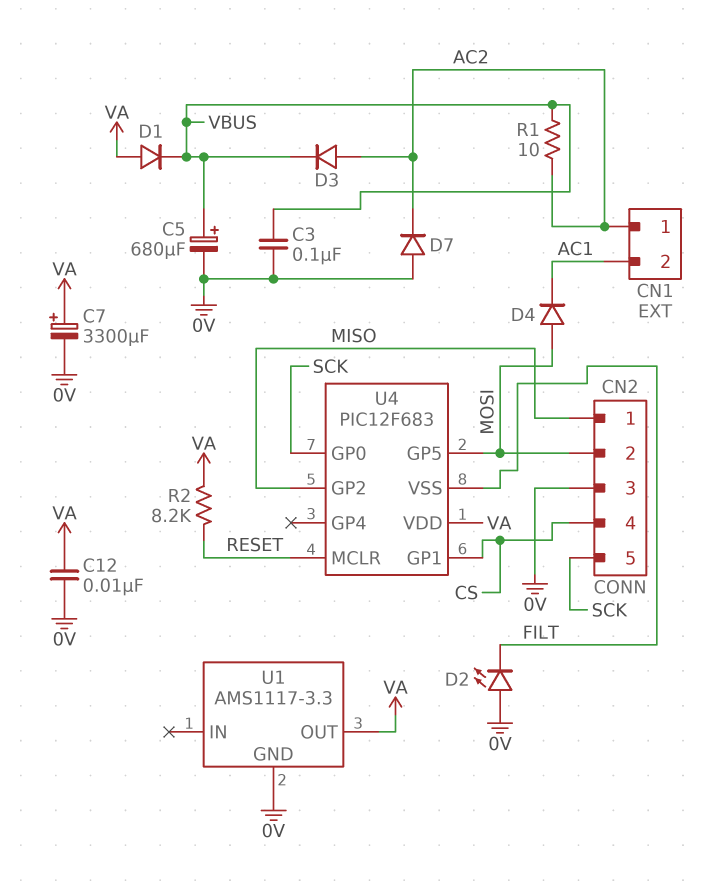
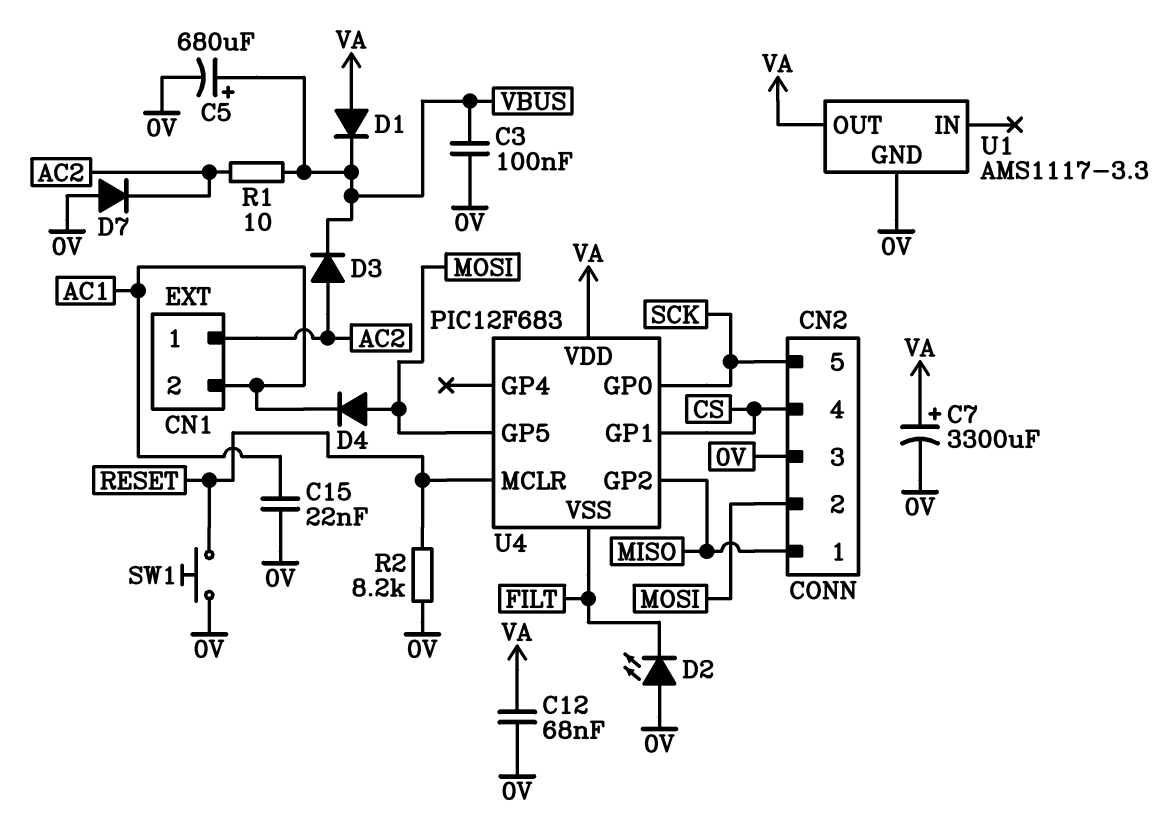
C12: 10nF (0V, VA) -> 68nF (0V, VA)
C15: none -> 22nF (0V, AC1)
R2: 8.2k (RESET, VA) -> 8.2k (0V, RESET)
SW1: none -> button (0V, RESET)

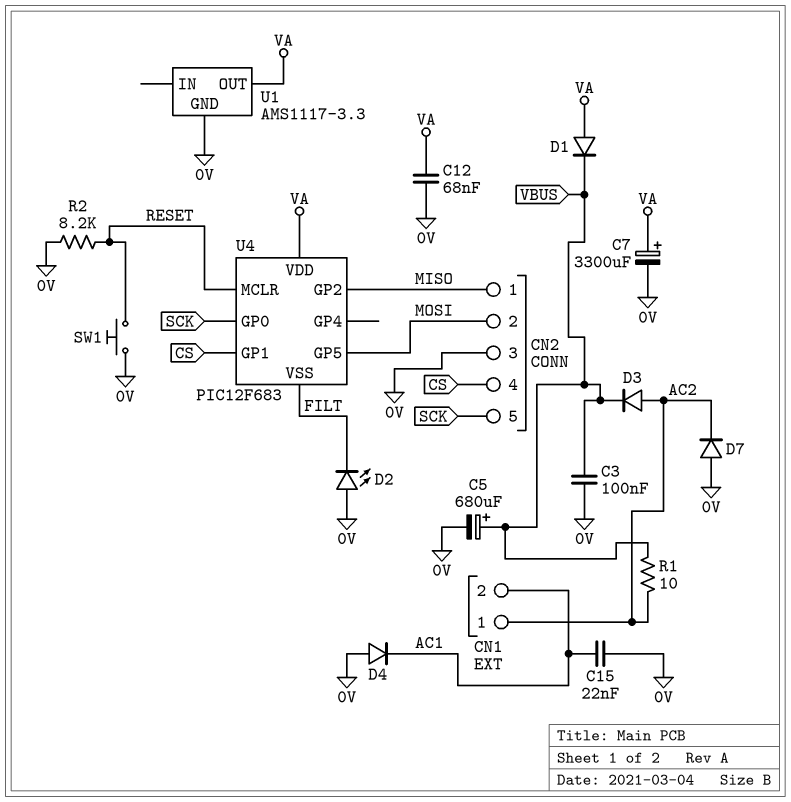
D4: diode (A MOSI, K AC1) -> diode (A 0V, K AC1)

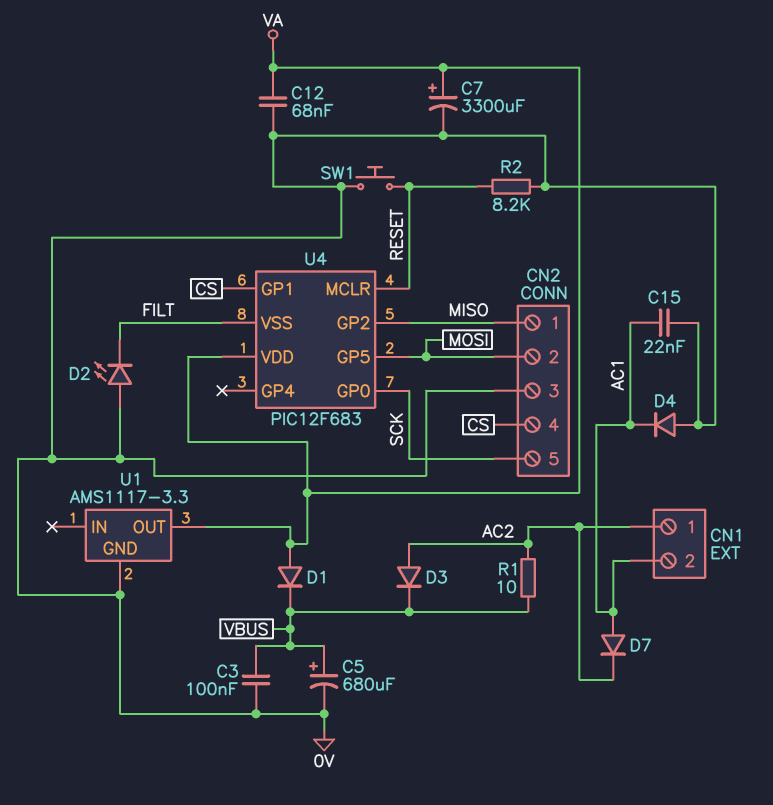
D7: diode (A 0V, K AC2) -> diode (A AC1, K AC2)

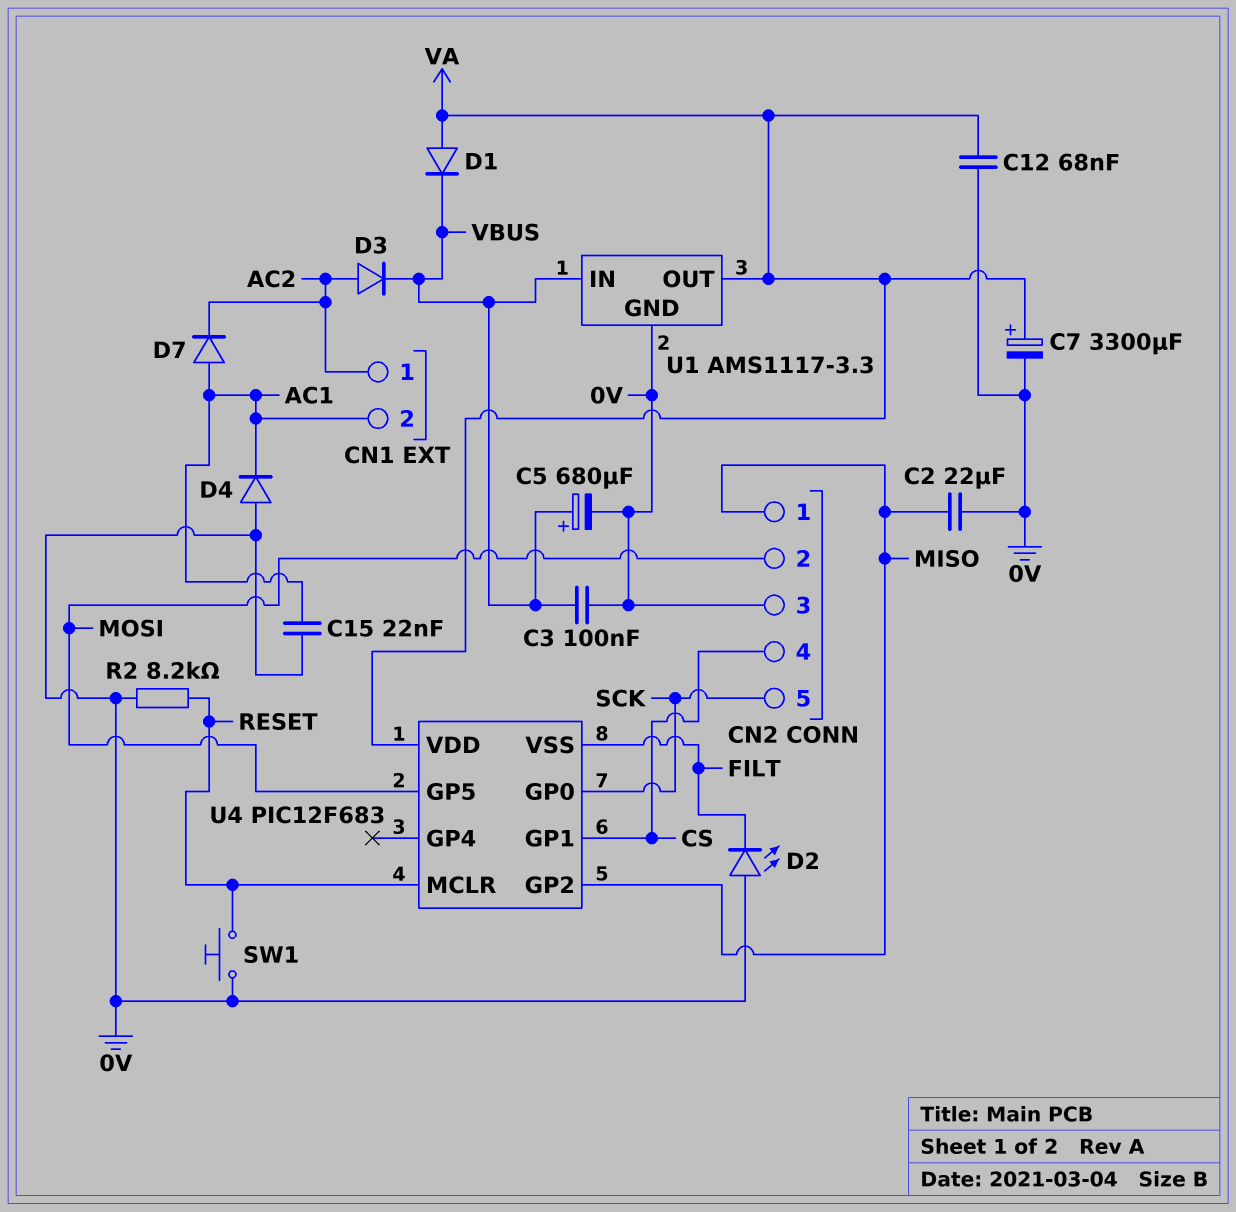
C2: none -> 22uF (0V, MISO)
R1: 10 (AC2, VBUS) -> none
U1 pin IN: none -> VBUS

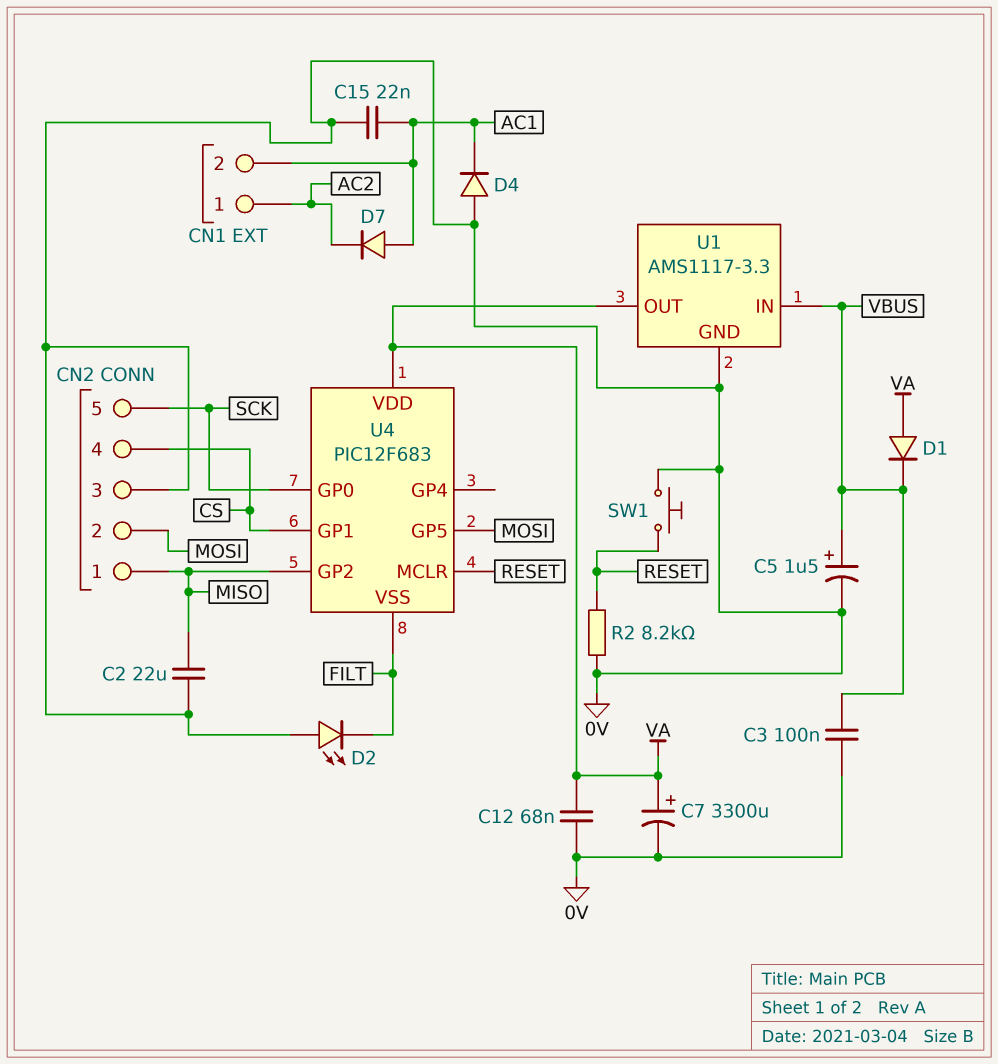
C5: 680uF (plus VBUS, minus 0V) -> 1.5uF (plus VBUS, minus 0V)
D3: diode (A AC2, K VBUS) -> none

